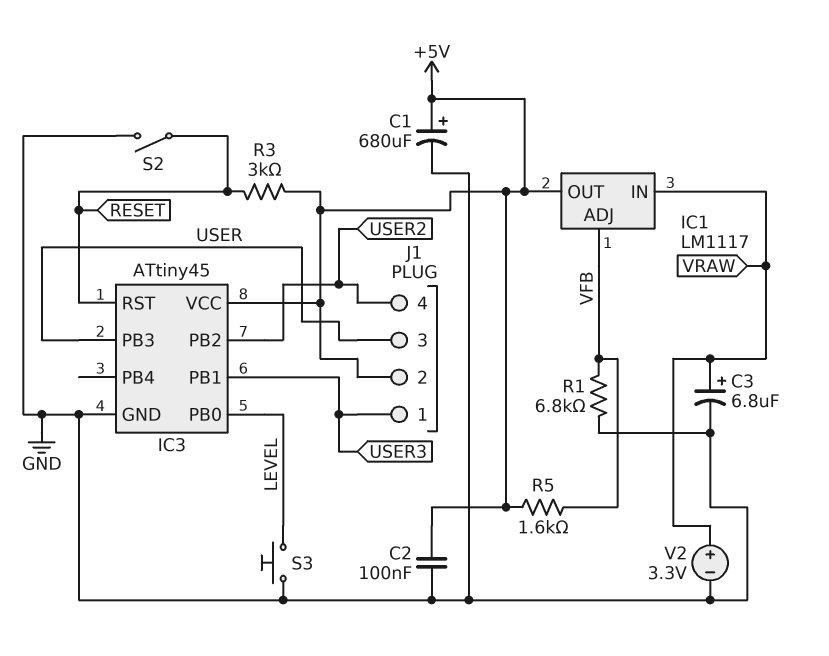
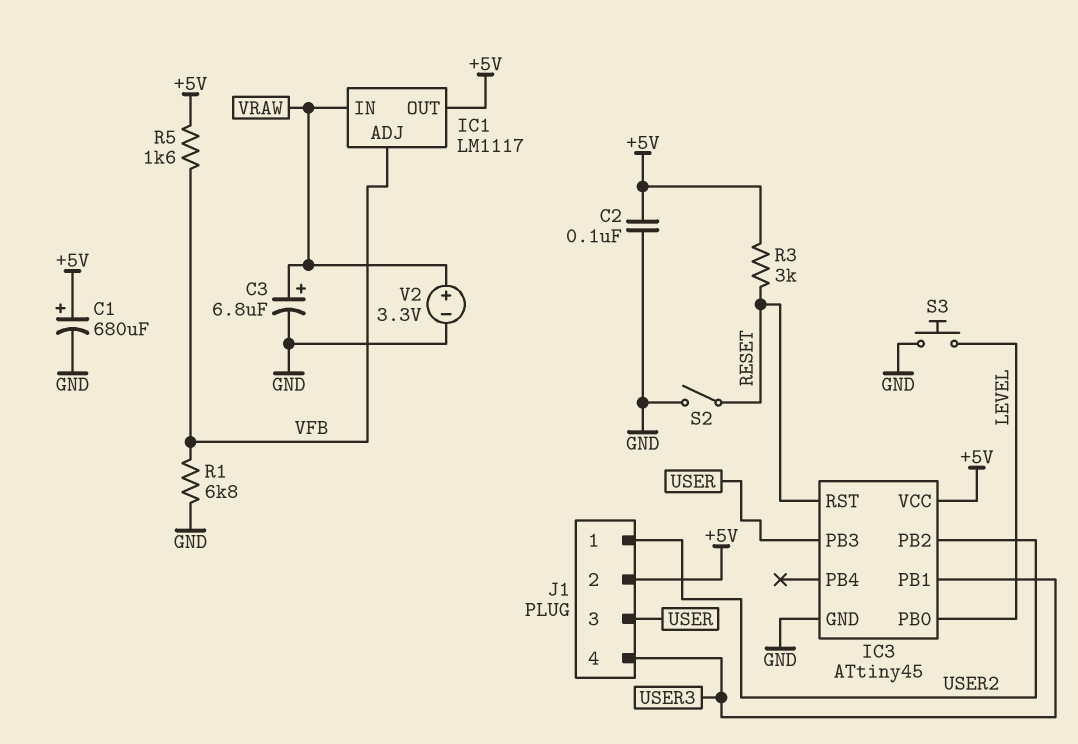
J1 pin 1: USER3 -> USER2
J1 pin 4: USER2 -> USER3

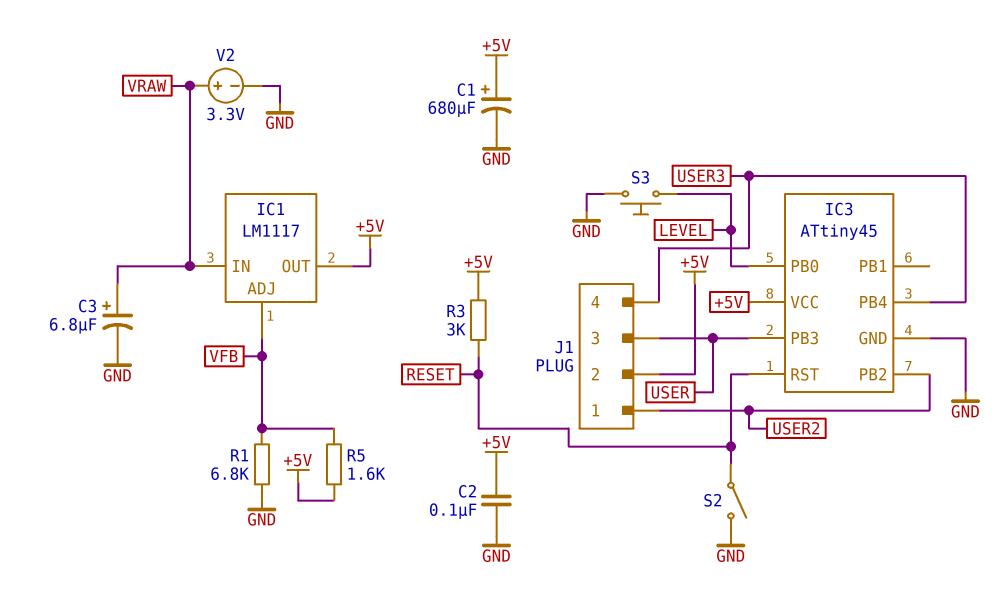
IC3 pin PB1: USER3 -> none
IC3 pin PB4: none -> USER3

